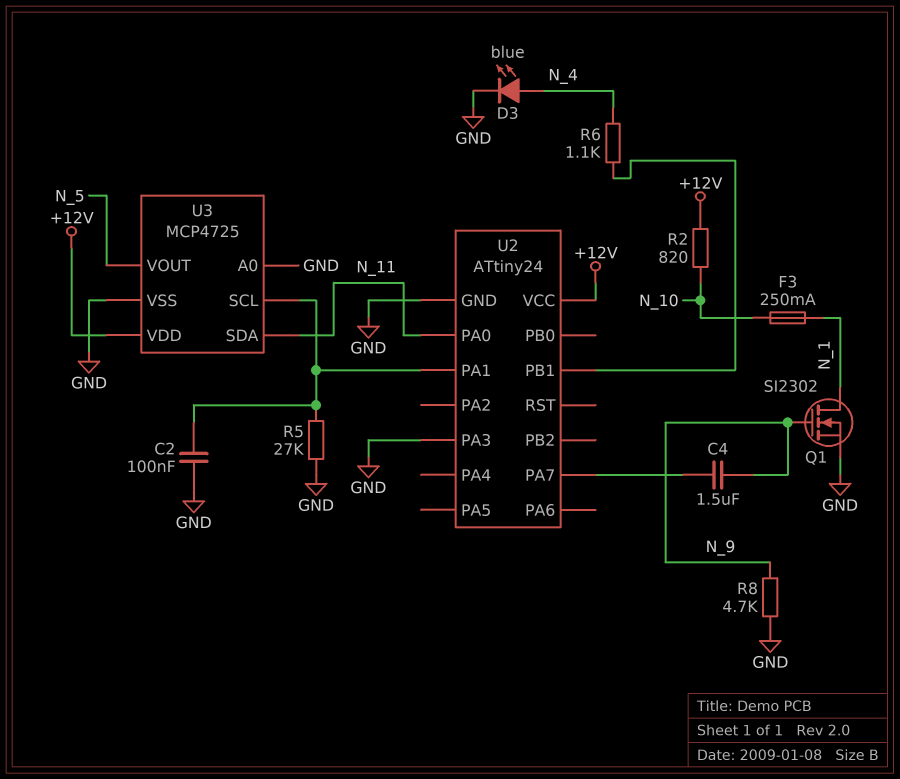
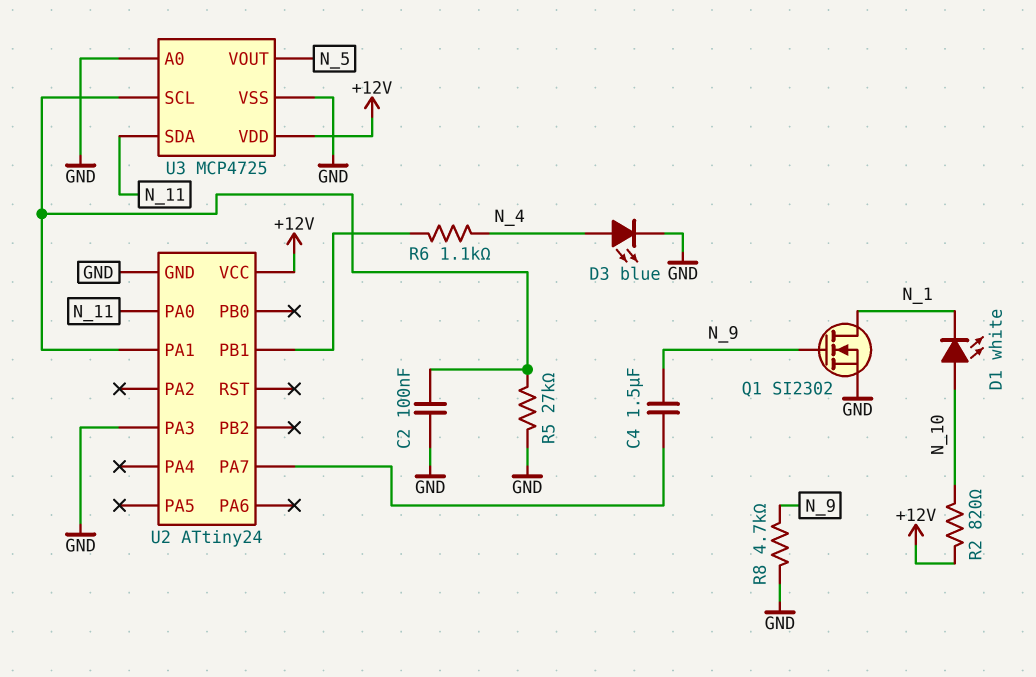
D1: none -> LED white (A N_10, K N_1)
F3: 250mA (N_1, N_10) -> none

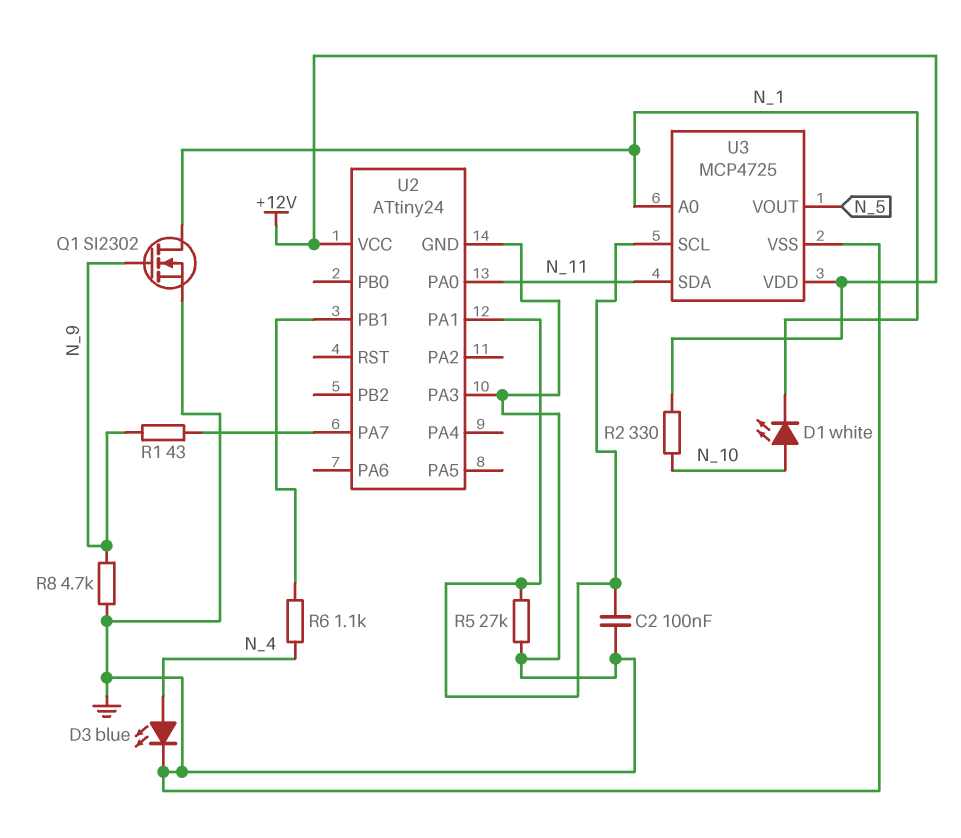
C4: 1.5uF (N_9, U2/PA7) -> none
R1: none -> 43 (N_9, U2/PA7)
R2: 820 (+12V, N_10) -> 330 (+12V, N_10)
U3 pin A0: GND -> N_1

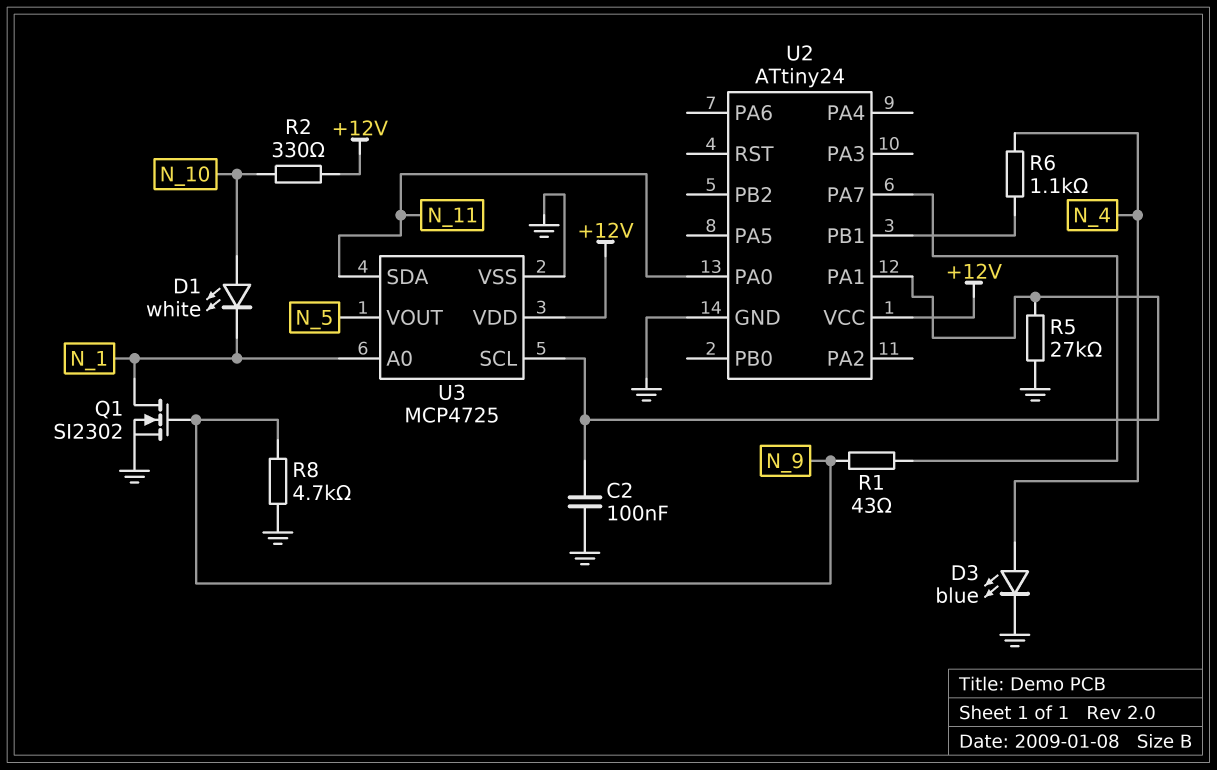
U2 pin PA3: GND -> none

